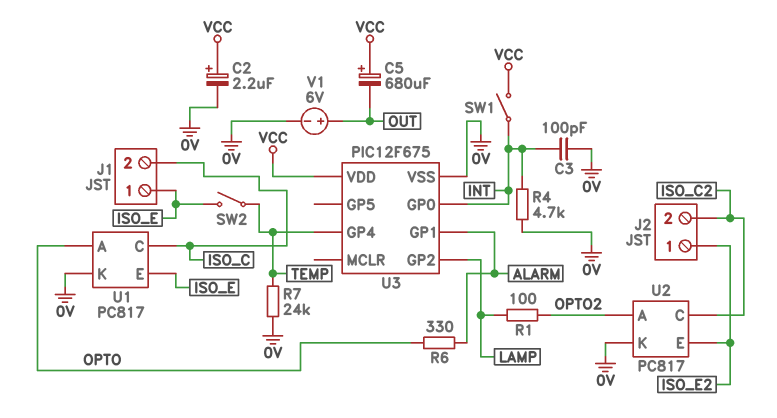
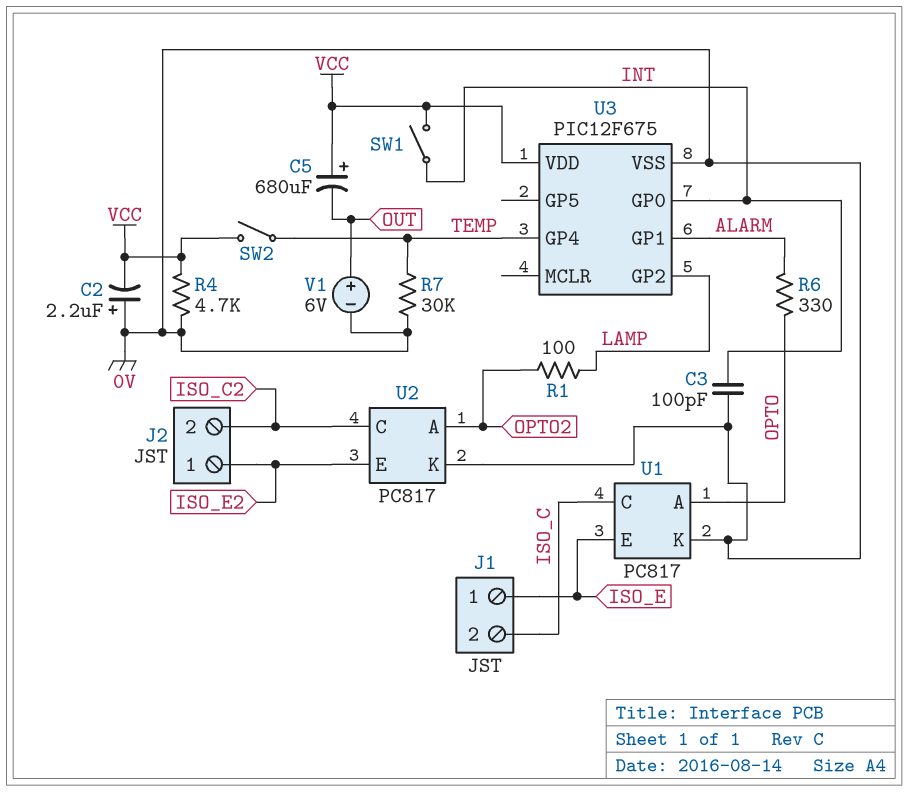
C2: 2.2uF (plus VCC, minus 0V) -> 2.2uF (plus 0V, minus VCC)
R4: 4.7k (0V, INT) -> 4.7k (0V, VCC)
R7: 24k (0V, TEMP) -> 30k (0V, TEMP)
SW2: switch (ISO_E, TEMP) -> switch (TEMP, VCC)

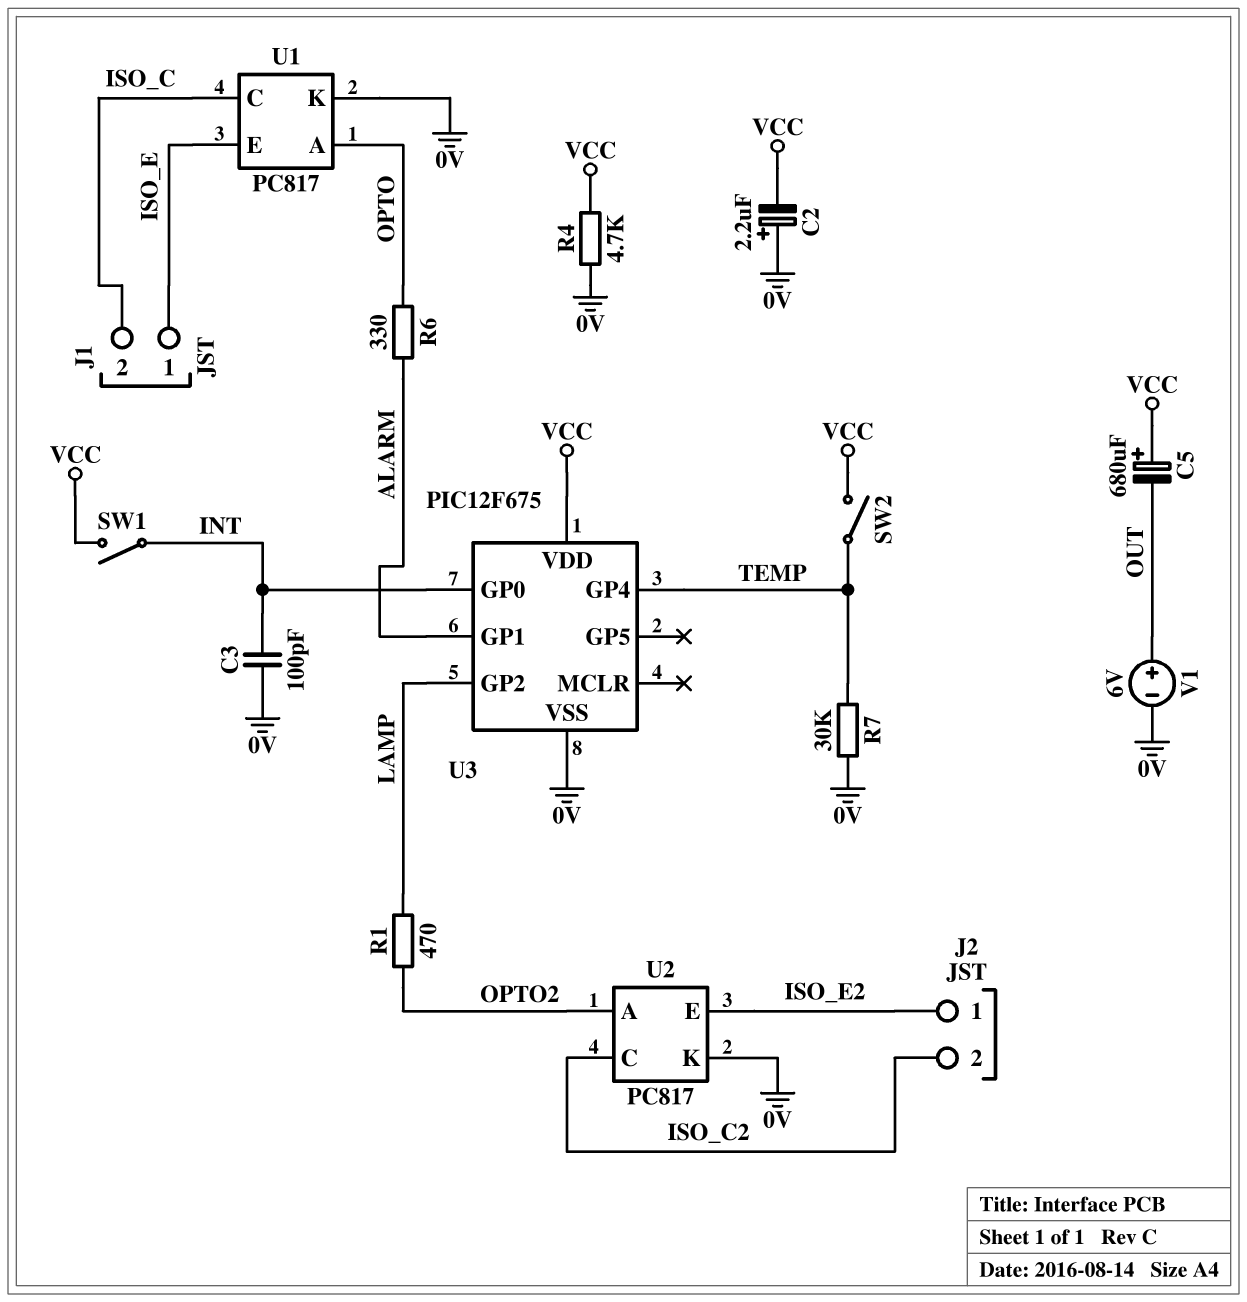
R1: 100 (LAMP, OPTO2) -> 470 (LAMP, OPTO2)

